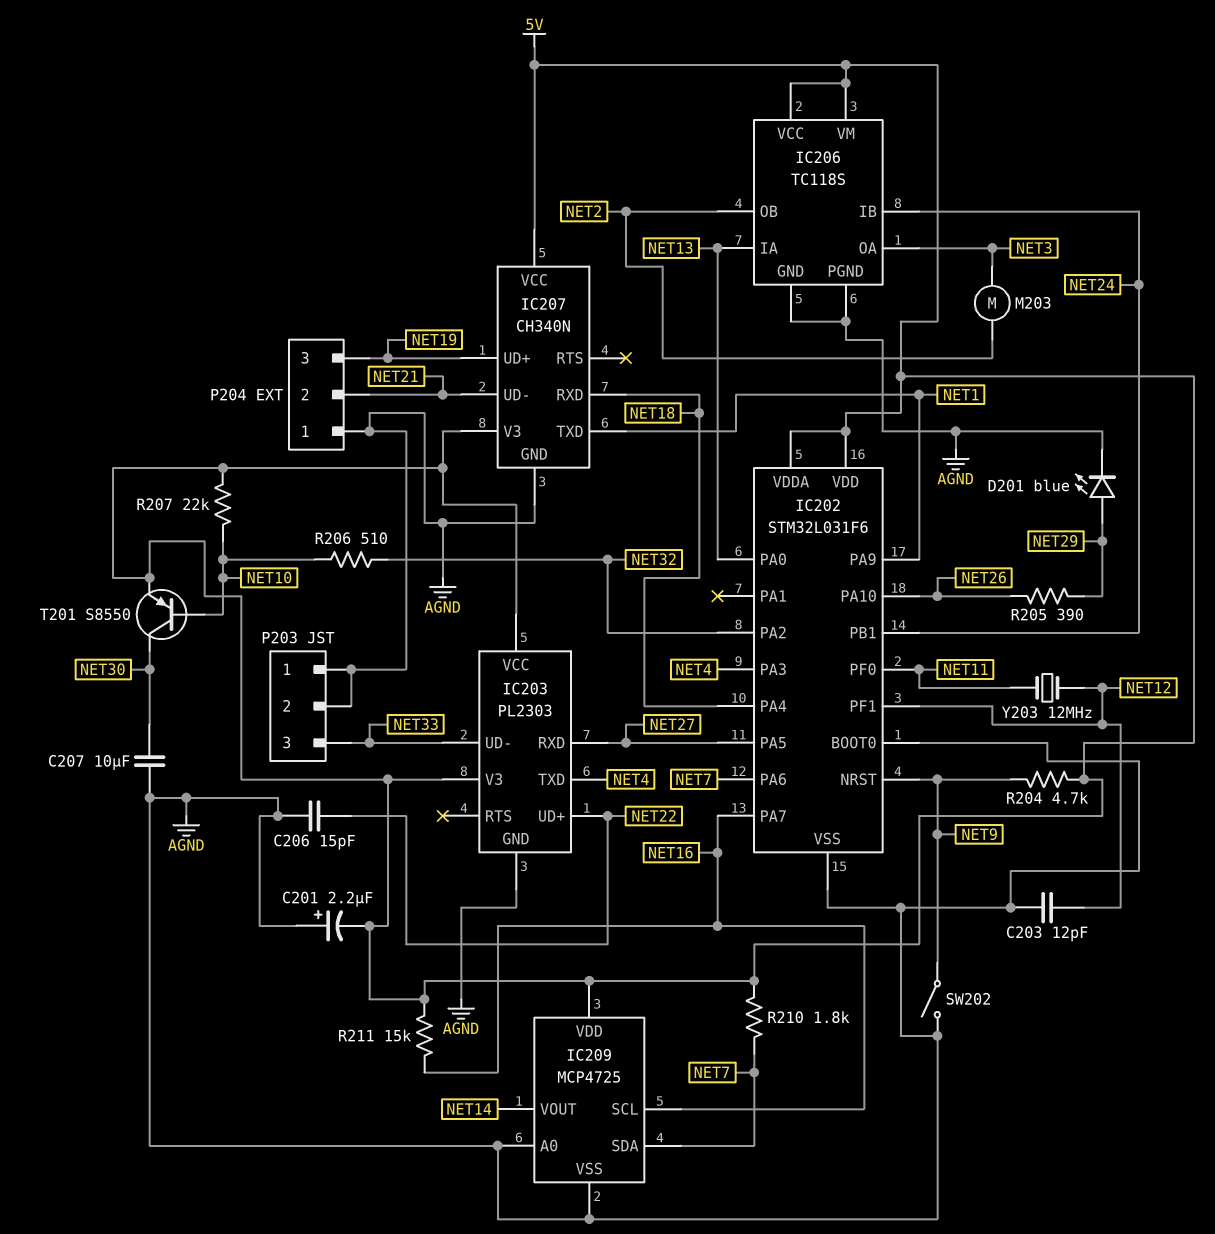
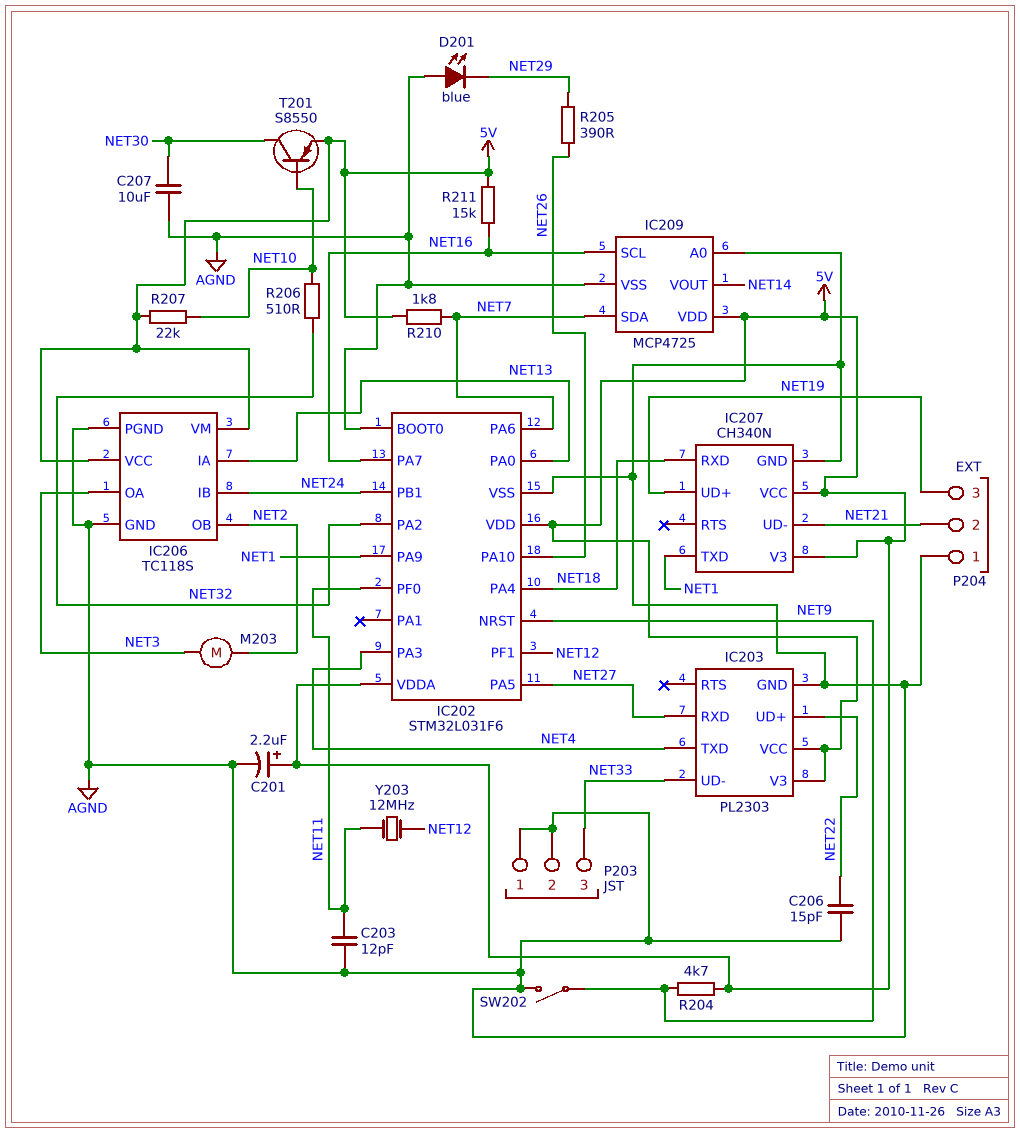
C201: 2.2uF (plus AGND, minus 5V) -> 2.2uF (plus 5V, minus AGND)
C203: 12pF (AGND, NET12) -> 12pF (AGND, NET11)
D201: LED blue (A NET29, K AGND) -> LED blue (A AGND, K NET29)

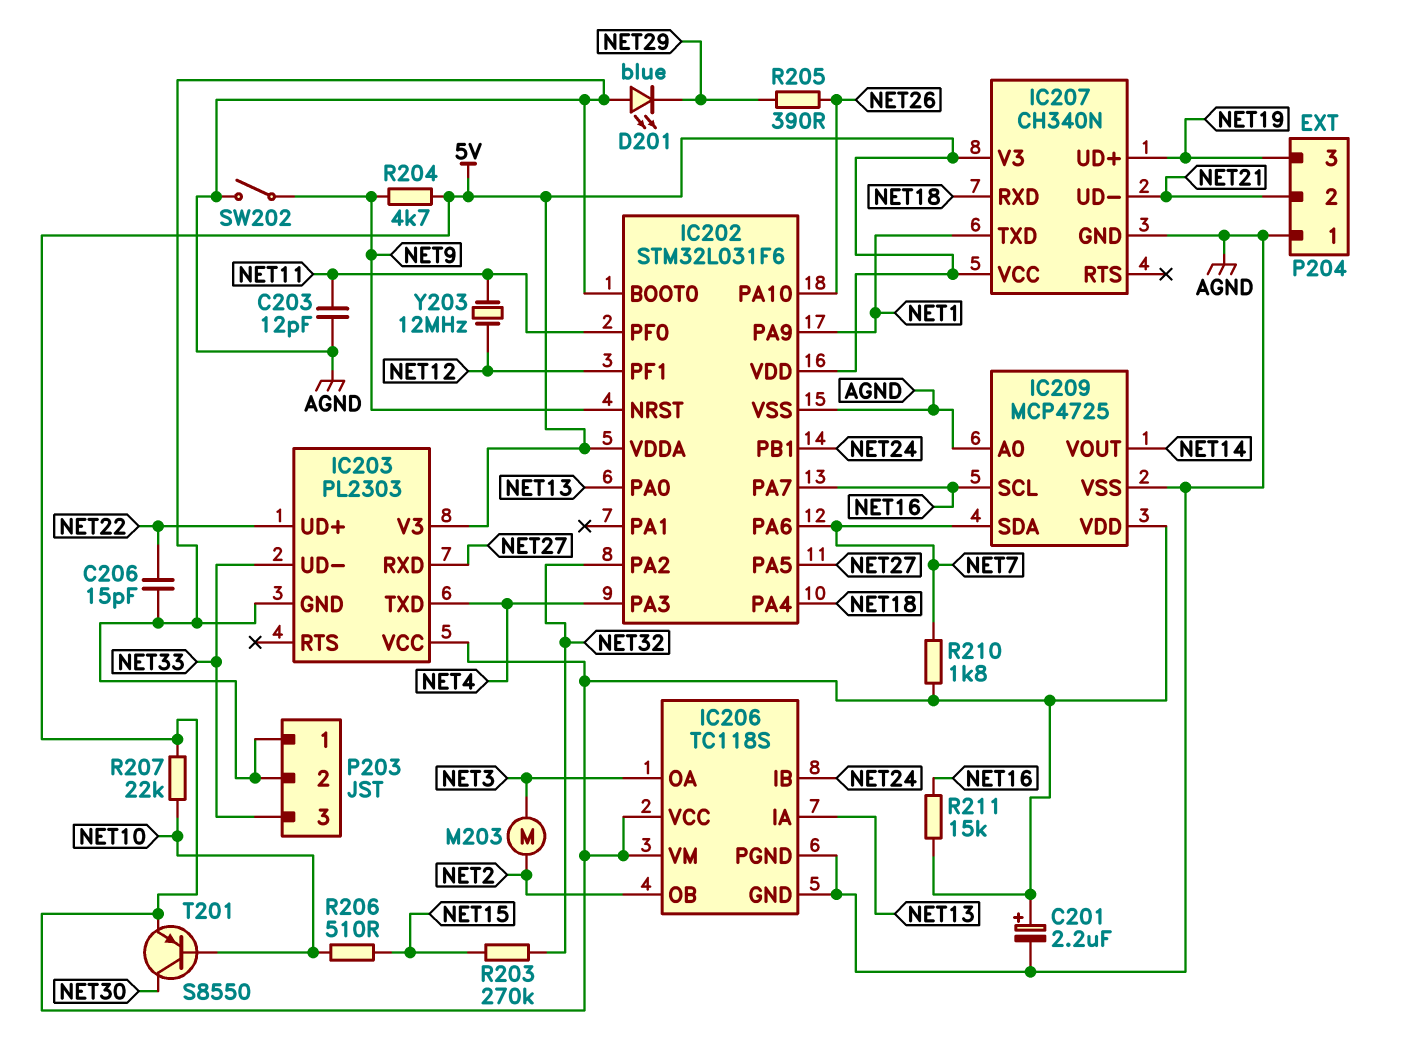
C207: 10uF (AGND, NET30) -> none
R203: none -> 270k (NET15, NET32)
R206: 510 (NET10, NET32) -> 510 (NET10, NET15)

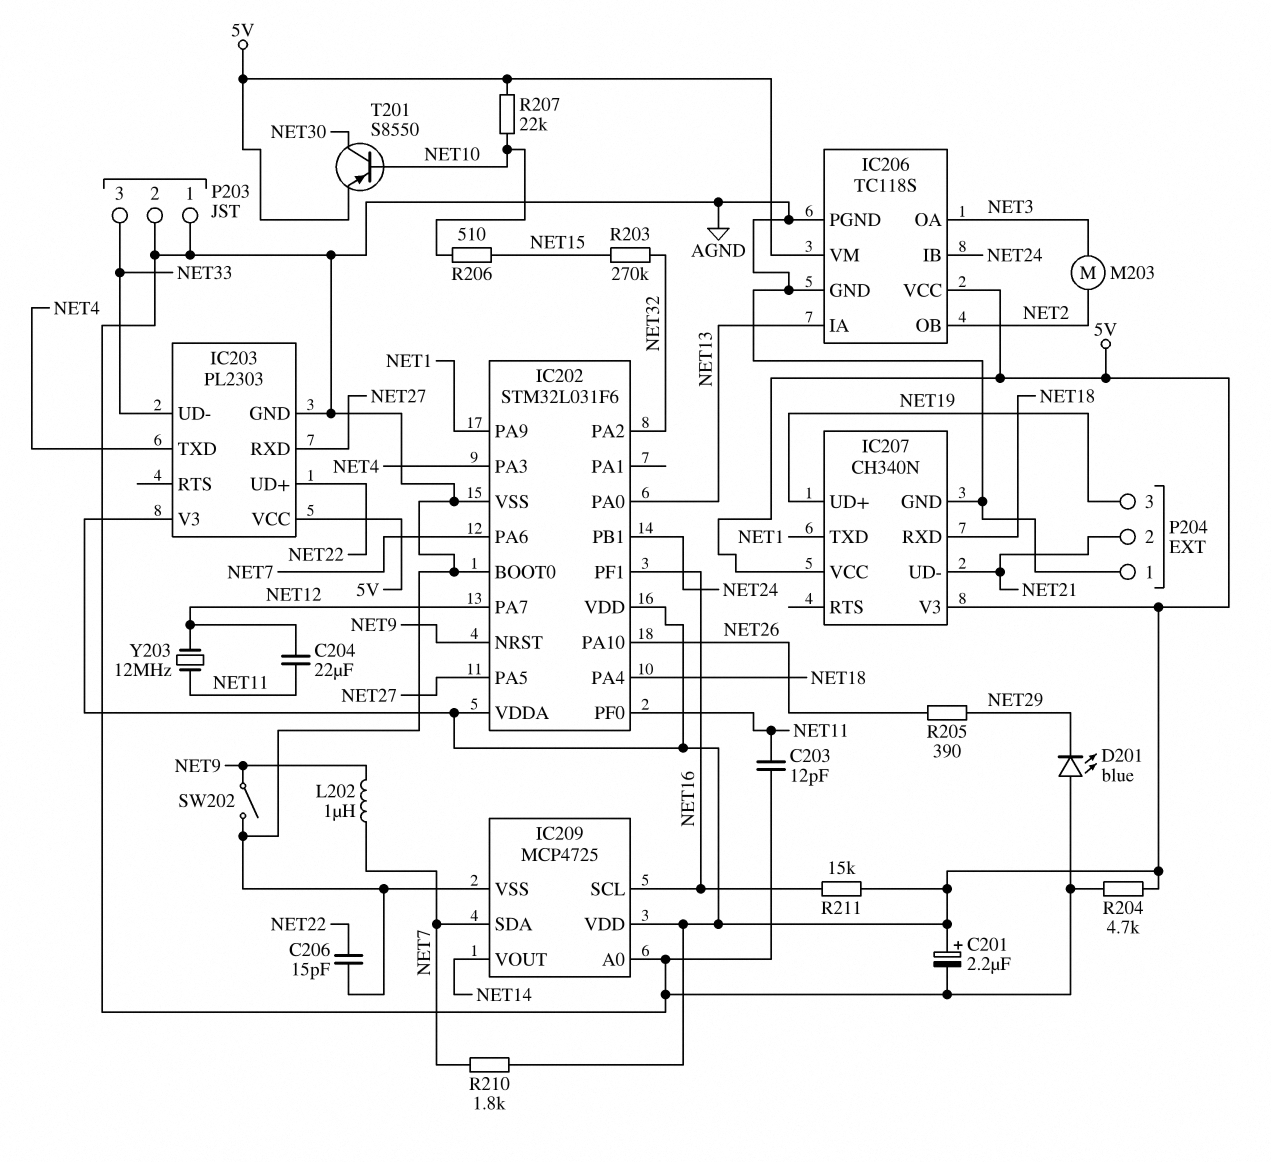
C204: none -> 22uF (NET11, NET12)
IC202 pin PA7: NET16 -> NET12
IC202 pin PF1: NET12 -> NET16
L202: none -> 1uH (NET7, NET9)
R204: 4.7k (5V, NET9) -> 4.7k (5V, AGND)

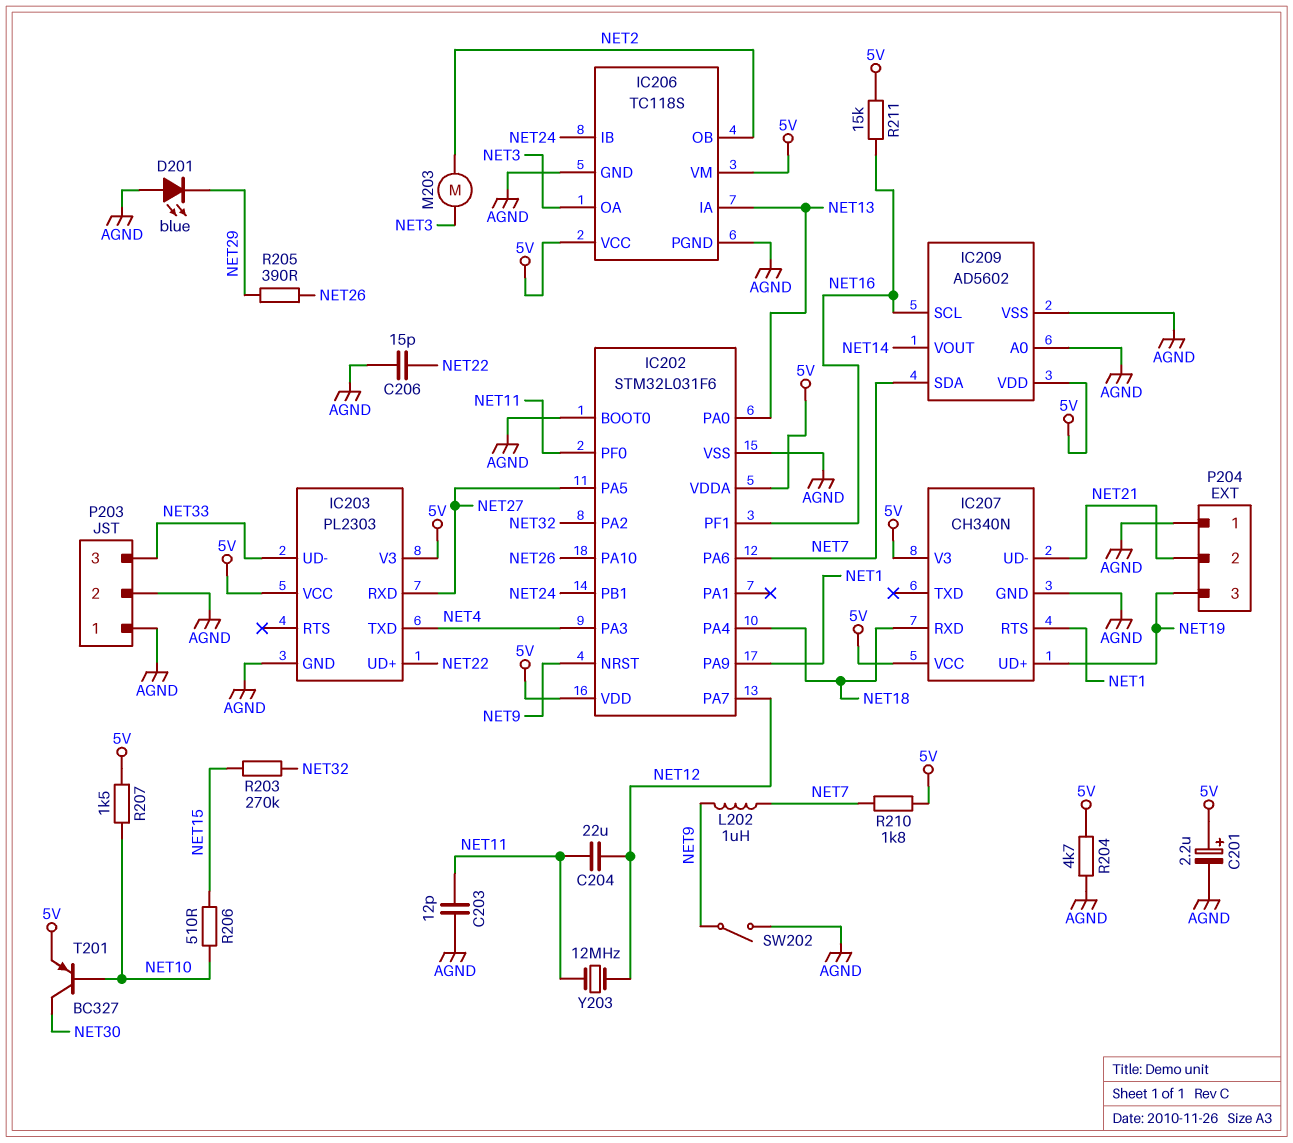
IC207 pin RTS: none -> NET1
IC207 pin TXD: NET1 -> none
IC209: MCP4725 -> AD5602
R207: 22k (5V, NET10) -> 1.5k (5V, NET10)
T201: PNP S8550 (B NET10, C NET30, E 5V) -> PNP BC327 (B NET10, C NET30, E 5V)

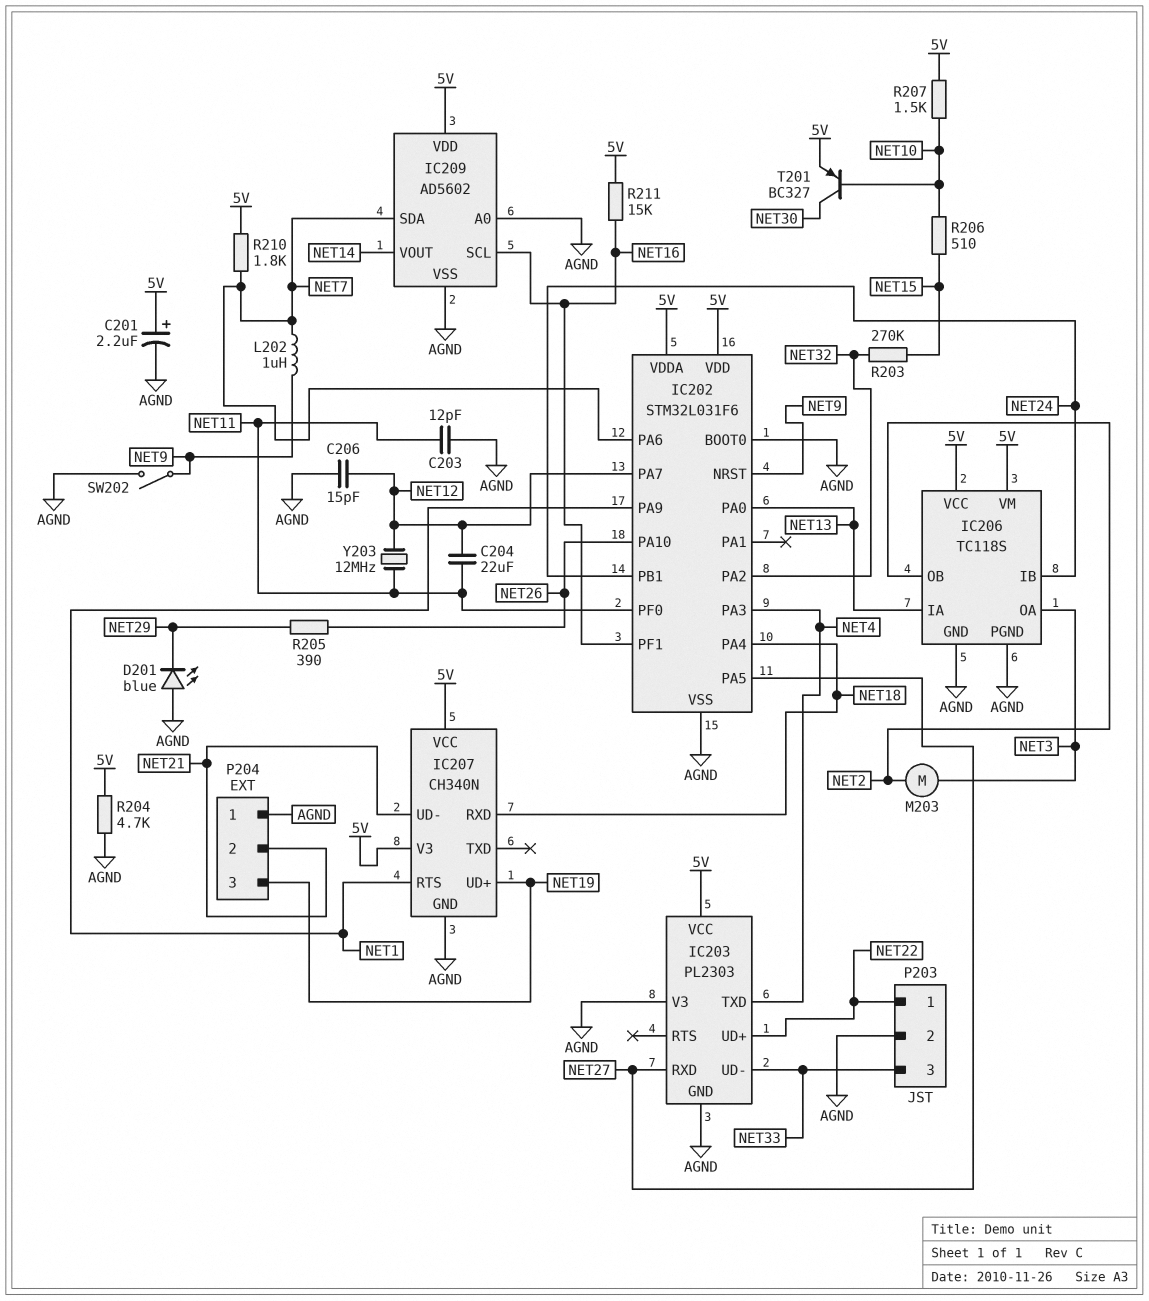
C206: 15pF (AGND, NET22) -> 15pF (AGND, NET12)
IC203 pin V3: 5V -> AGND
P203 pin 1: AGND -> NET22

